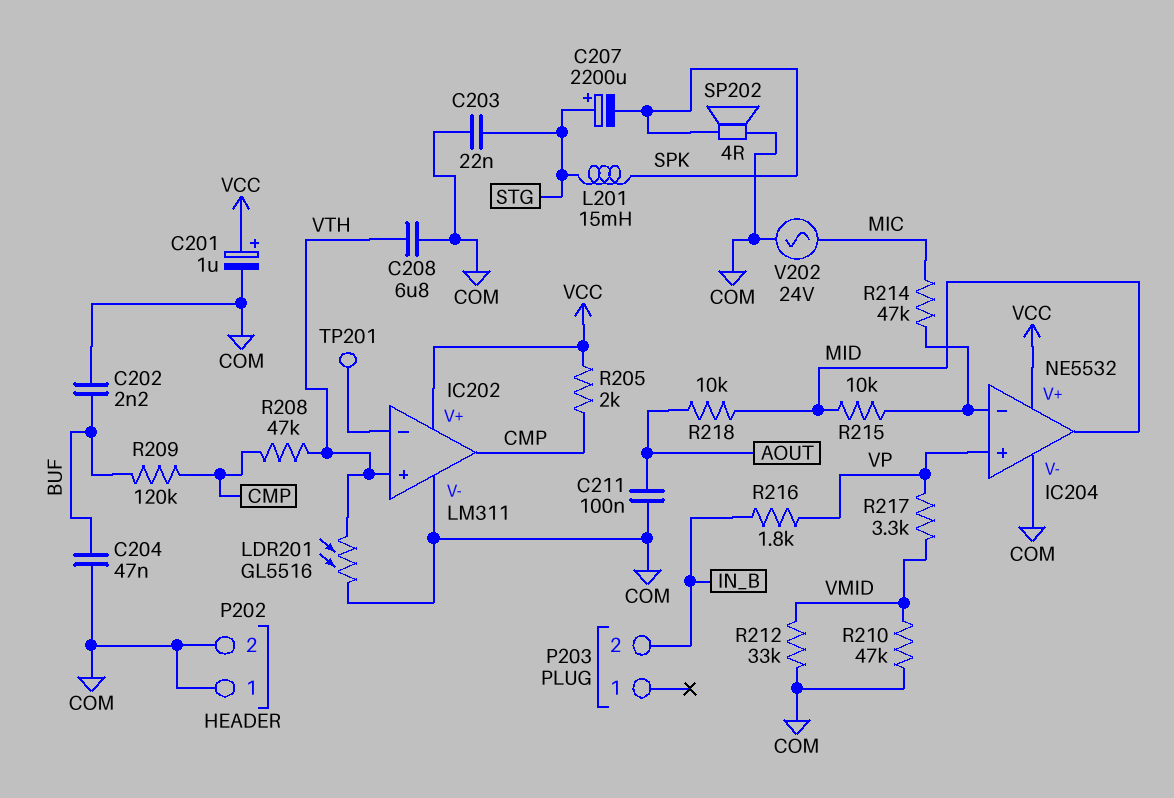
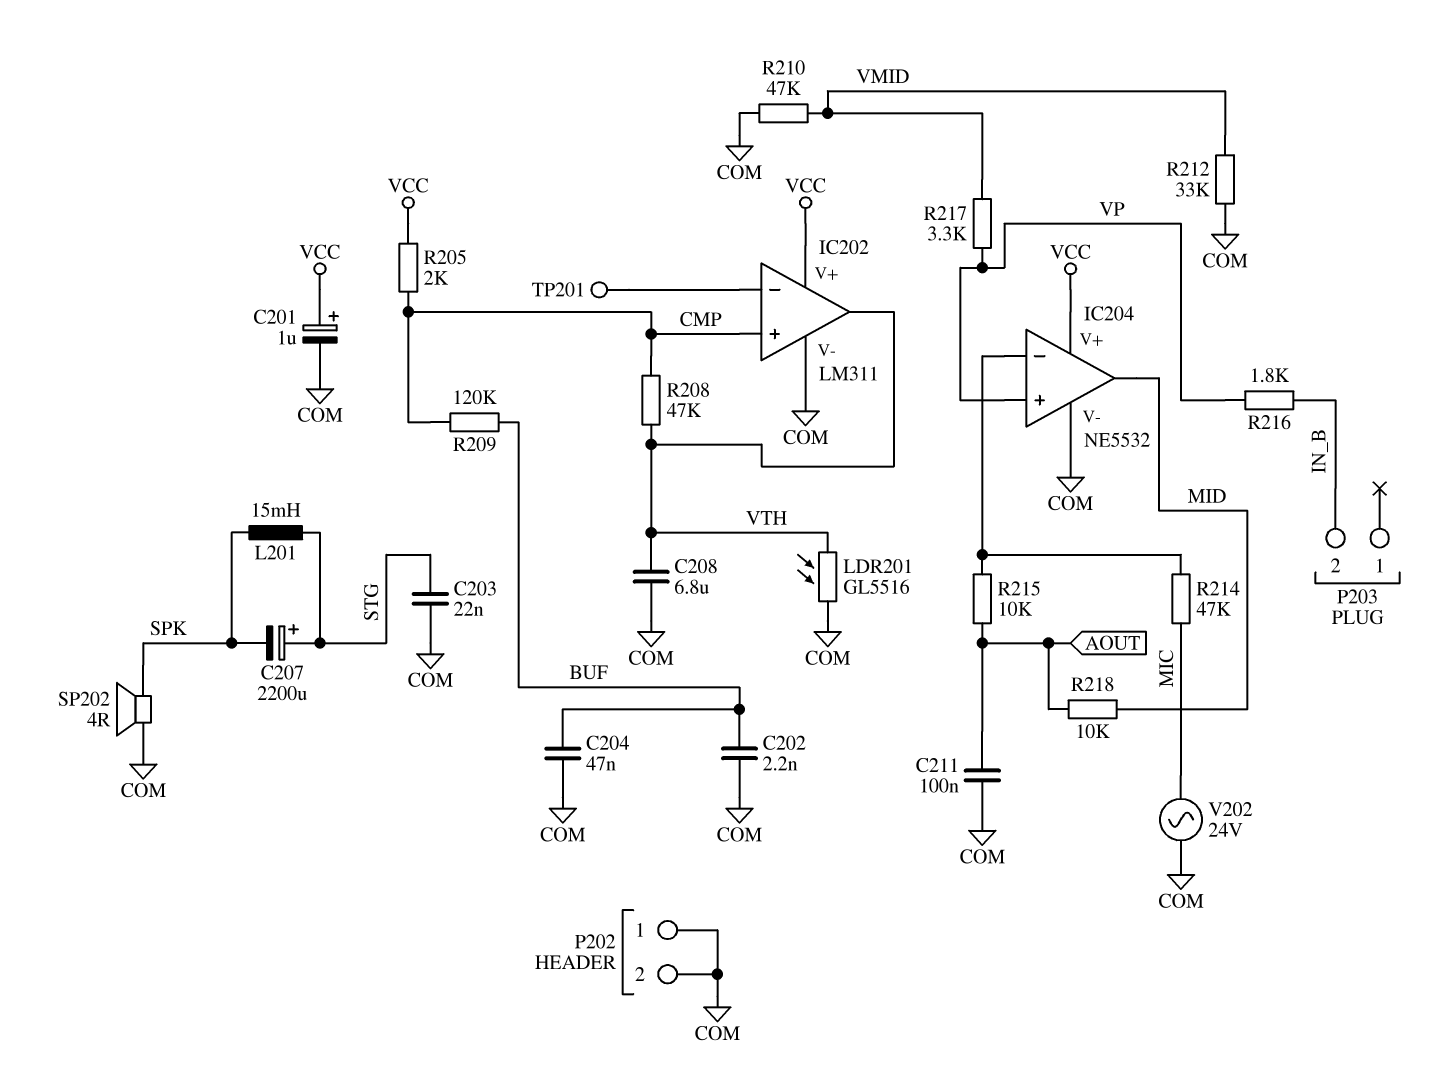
IC202 pin in+: VTH -> CMP
IC202 pin out: CMP -> VTH
R215: 10k (IC204/in-, MID) -> 10k (AOUT, IC204/in-)

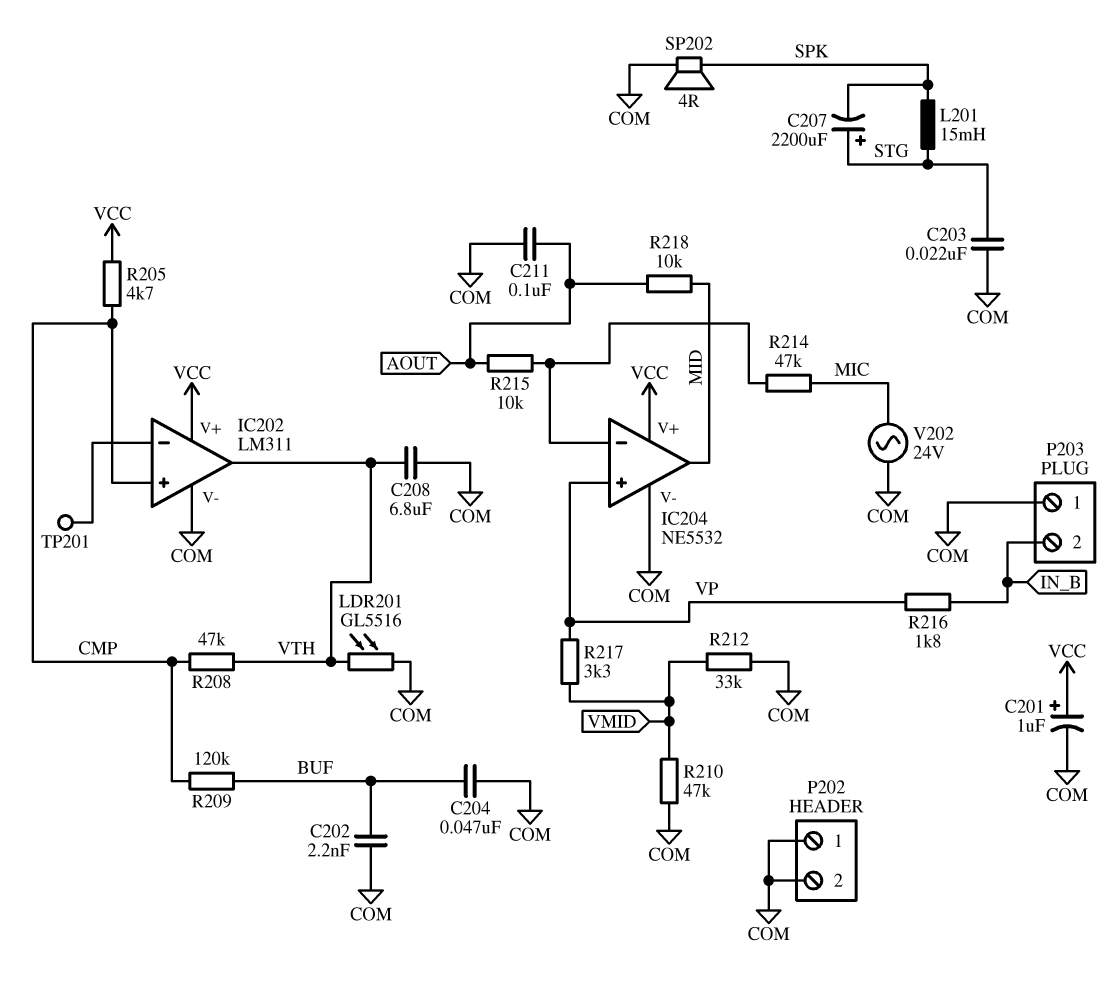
P203 pin 1: none -> COM
R205: 2k (CMP, VCC) -> 4.7k (CMP, VCC)

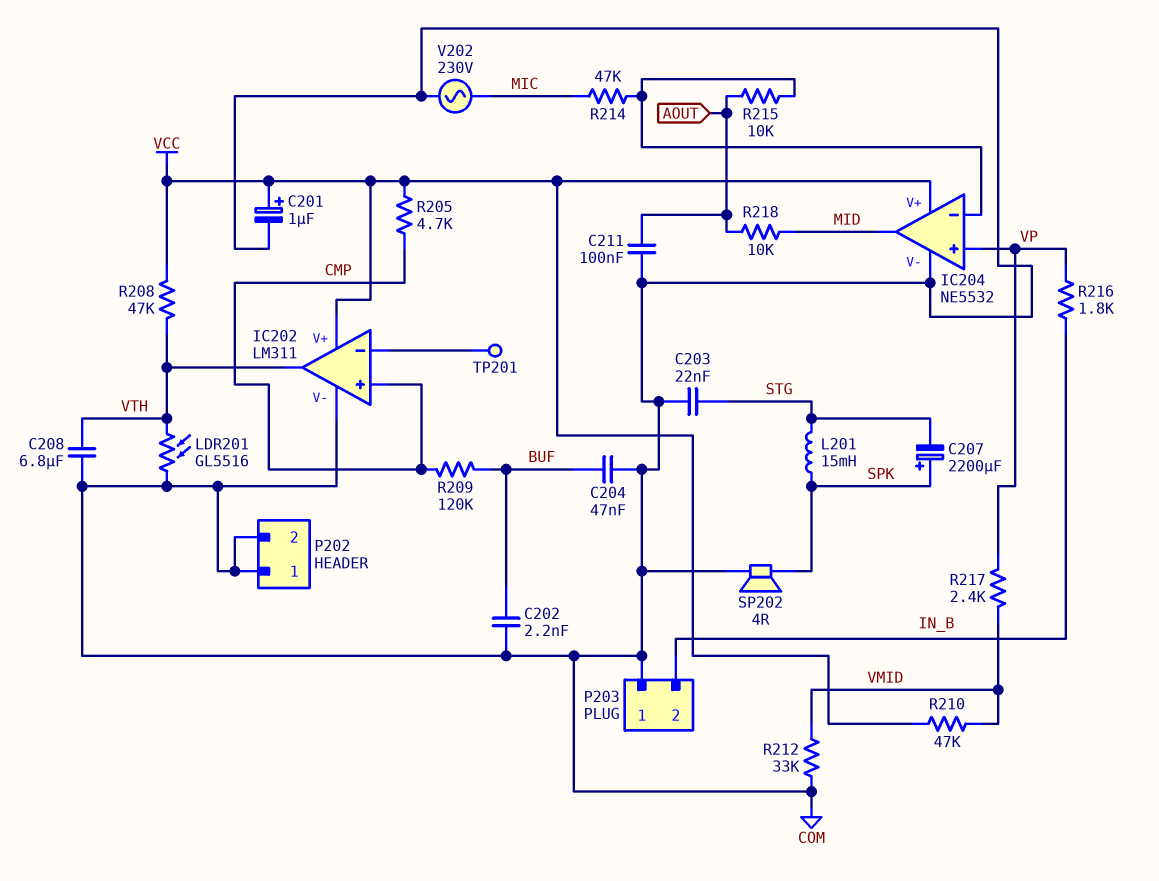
C207: 2200uF (plus STG, minus SPK) -> 2200uF (plus SPK, minus STG)
R208: 47k (CMP, VTH) -> 47k (VCC, VTH)
R210: 47k (COM, VMID) -> 47k (VCC, VMID)
R217: 3.3k (VMID, VP) -> 2.4k (VMID, VP)
V202: AC 24V (COM, MIC) -> AC 230V (COM, MIC)

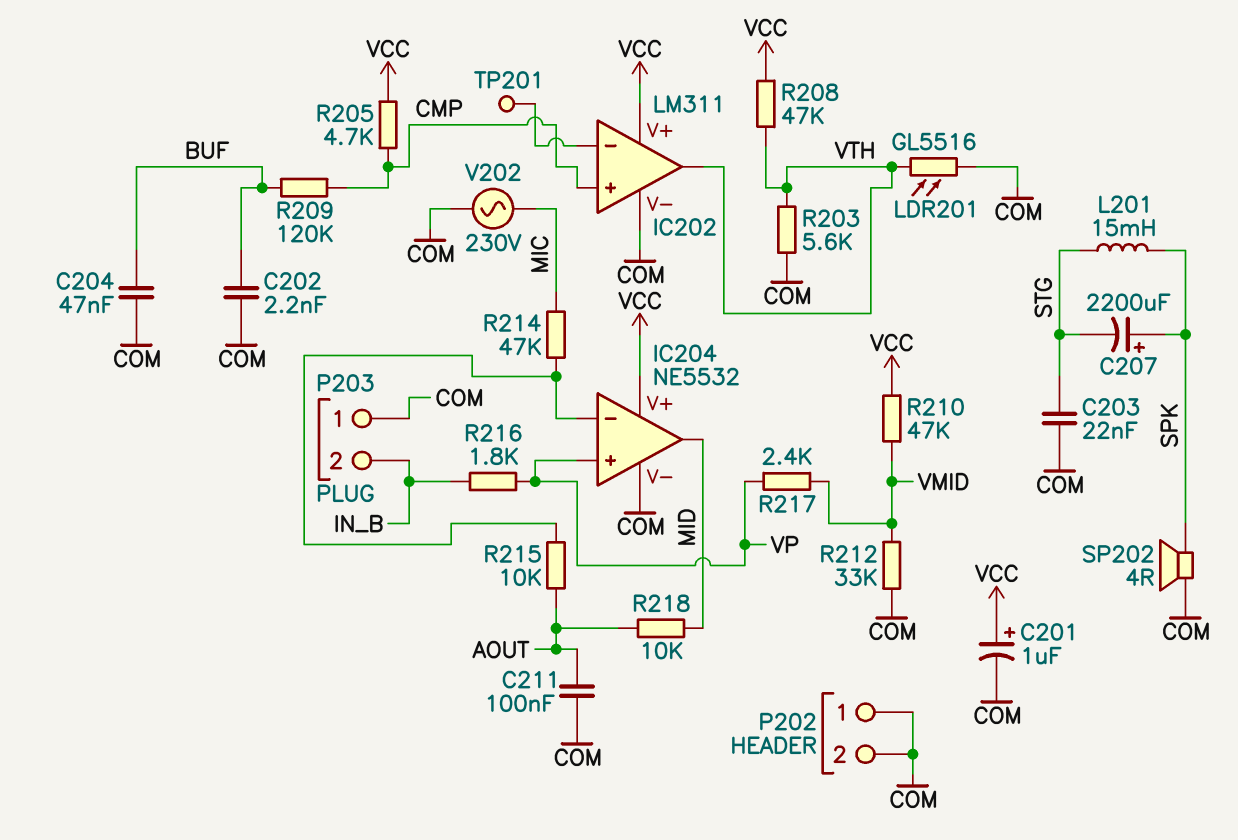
C208: 6.8uF (COM, VTH) -> none
R203: none -> 5.6k (COM, VTH)

